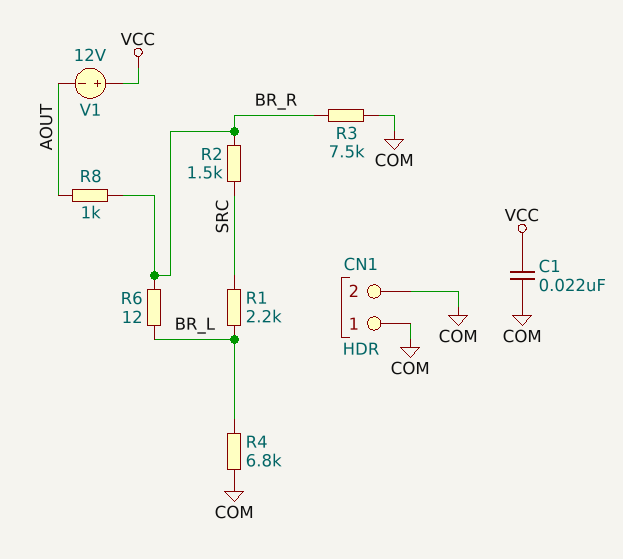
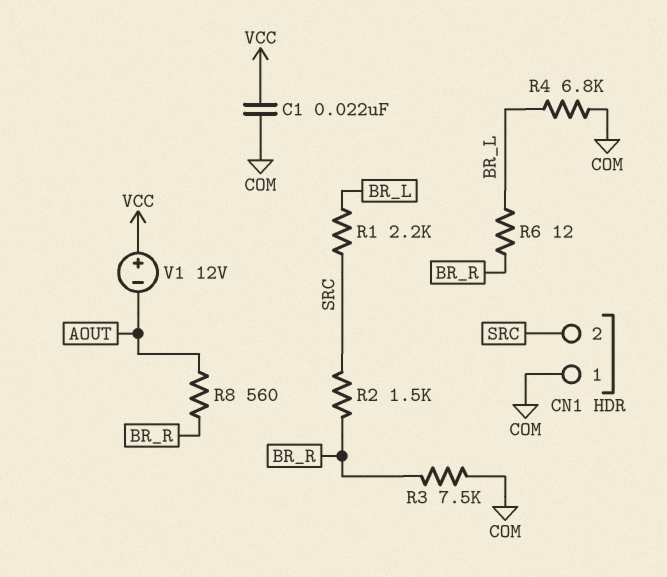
CN1 pin 2: COM -> SRC
R8: 1k (AOUT, BR_R) -> 560 (AOUT, BR_R)

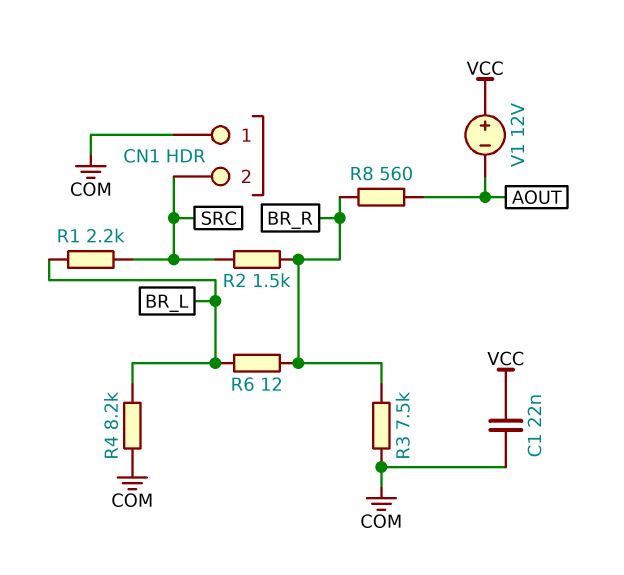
R4: 6.8k (BR_L, COM) -> 8.2k (BR_L, COM)

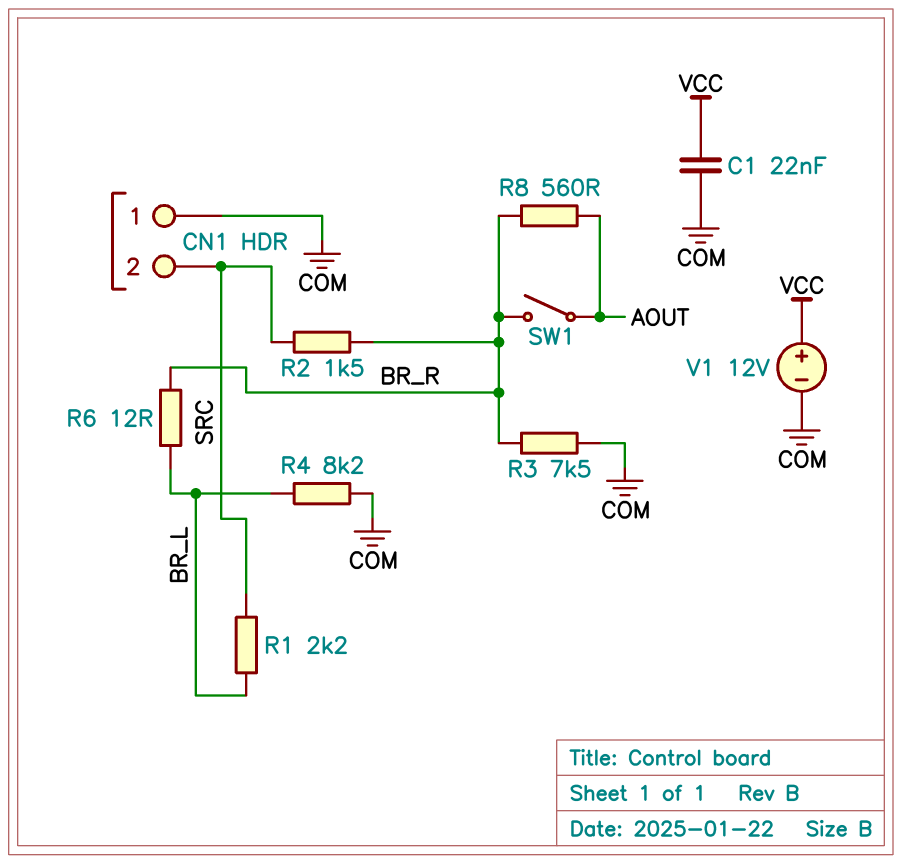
SW1: none -> switch (AOUT, BR_R)
V1: 12V (plus VCC, minus AOUT) -> 12V (plus VCC, minus COM)

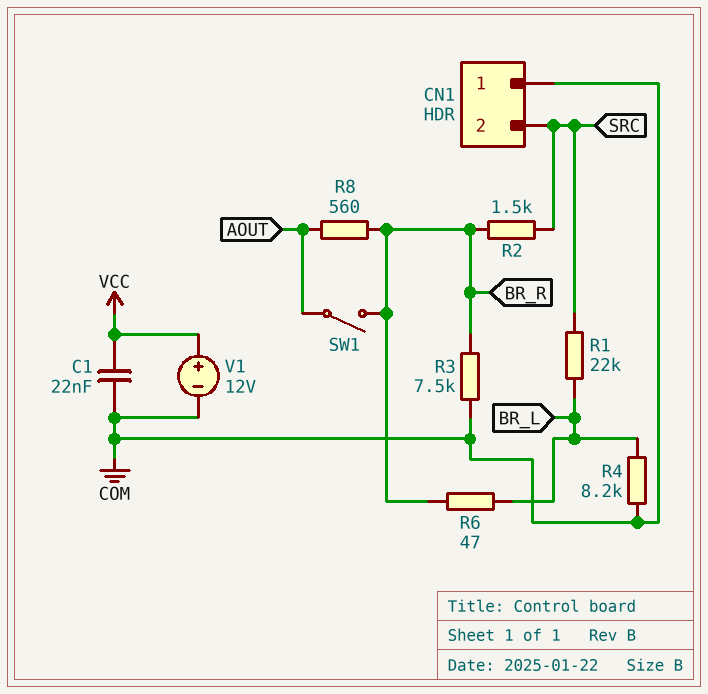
R1: 2.2k (BR_L, SRC) -> 22k (BR_L, SRC)
R6: 12 (BR_L, BR_R) -> 47 (BR_L, BR_R)

